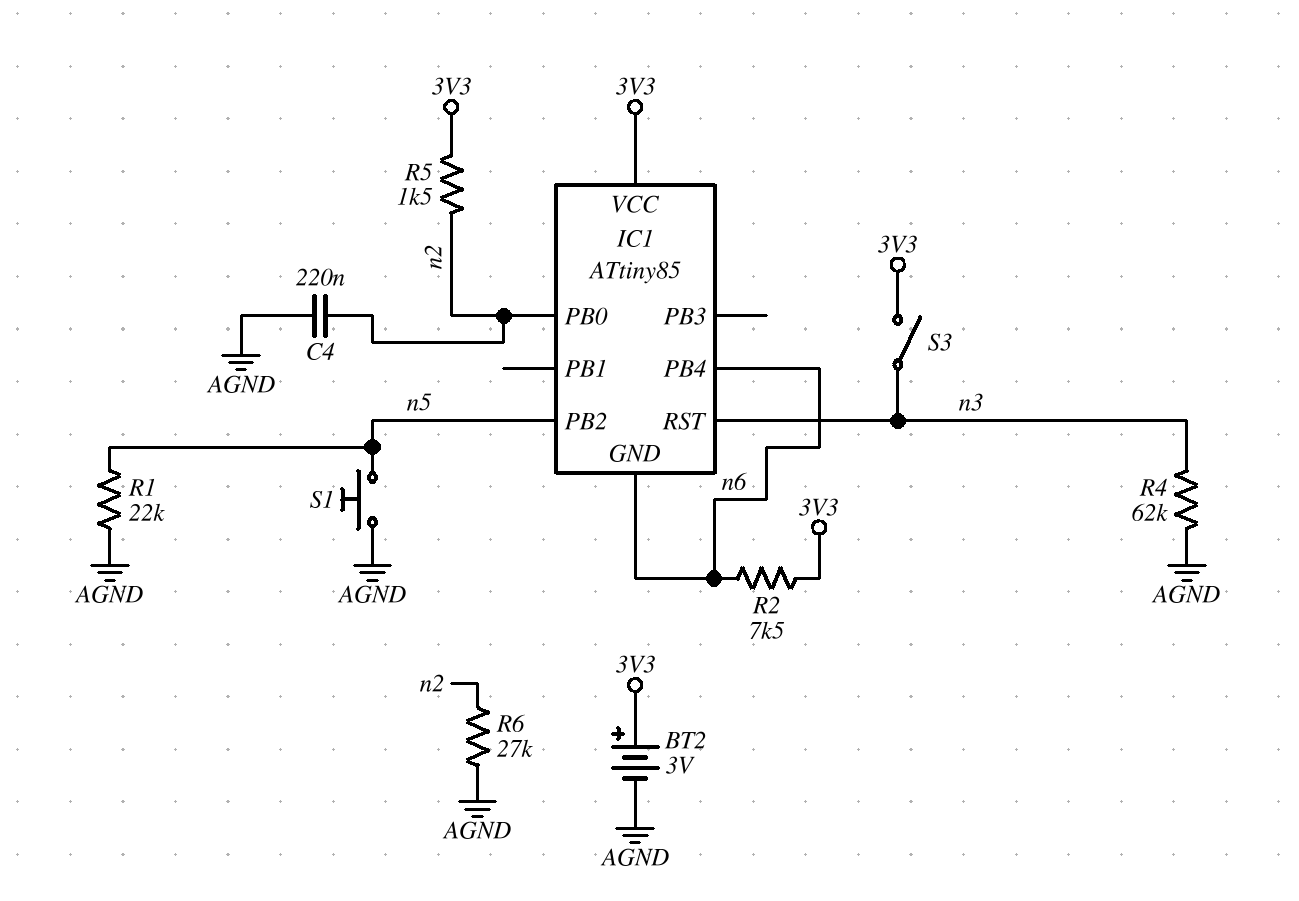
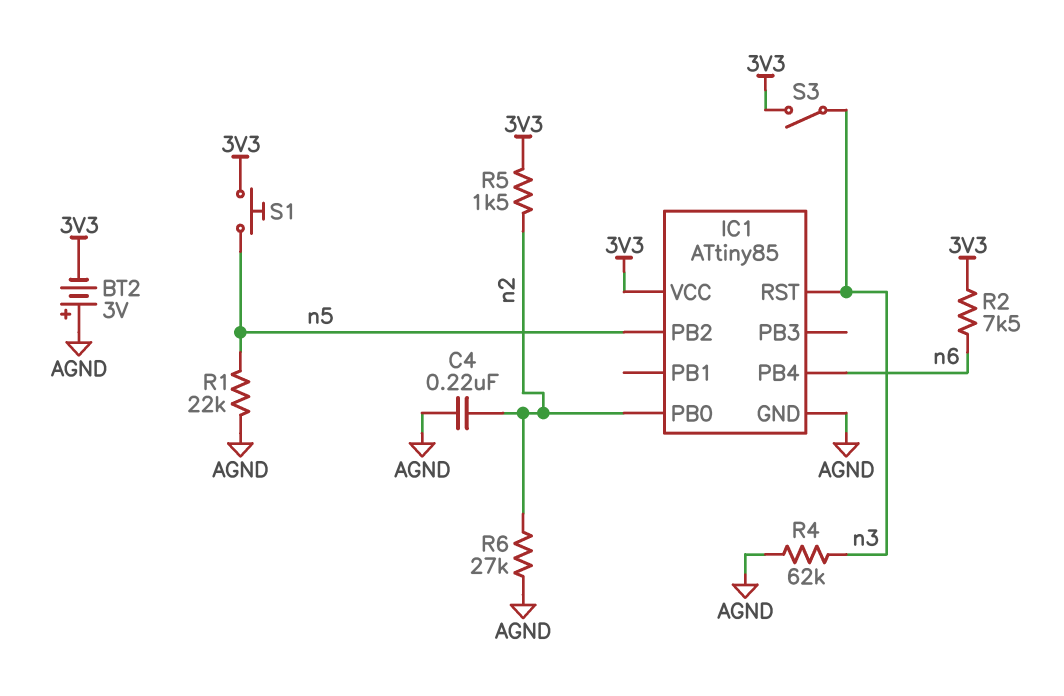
BT2: 3V (plus 3V3, minus AGND) -> 3V (plus AGND, minus 3V3)
IC1 pin GND: n6 -> AGND
S1: button (AGND, n5) -> button (3V3, n5)

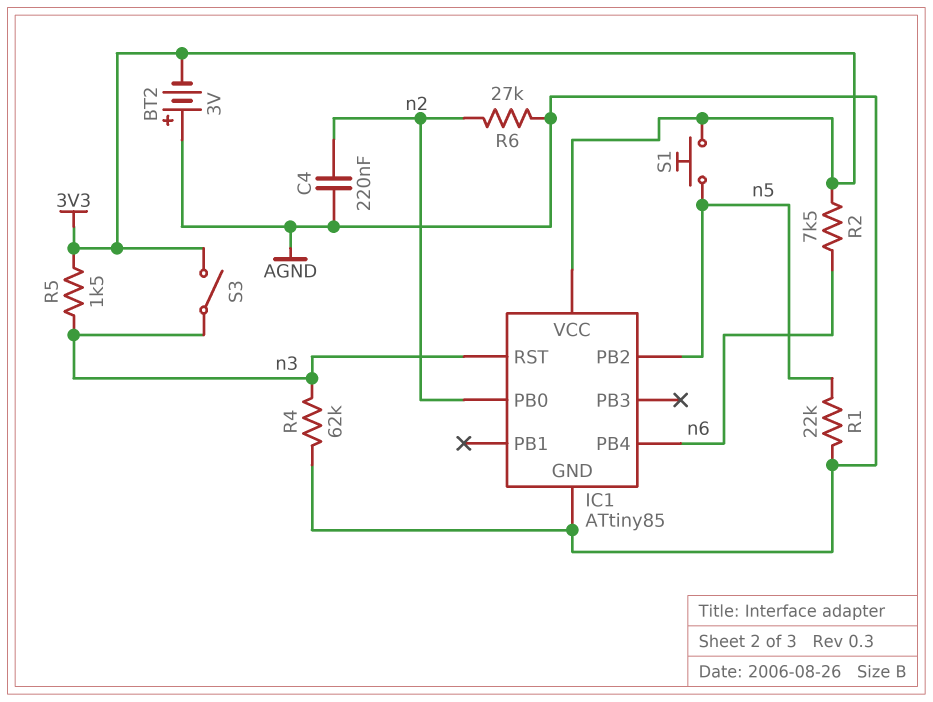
R5: 1.5k (3V3, n2) -> 1.5k (3V3, n3)

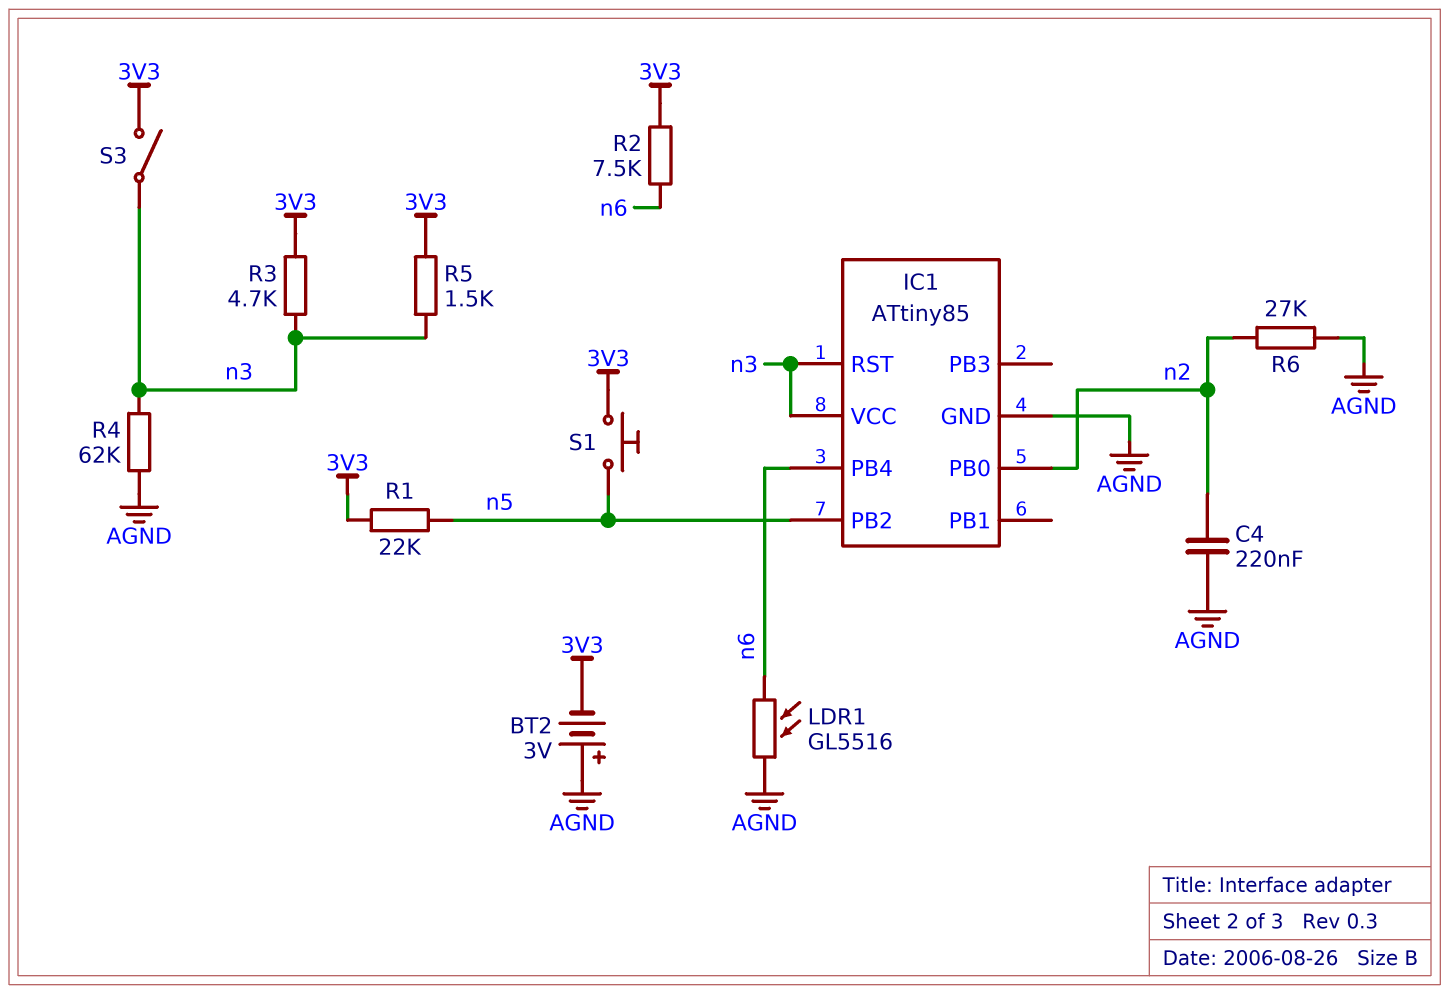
IC1 pin VCC: 3V3 -> n3
LDR1: none -> GL5516 (AGND, n6)
R1: 22k (AGND, n5) -> 22k (3V3, n5)
R3: none -> 4.7k (3V3, n3)

